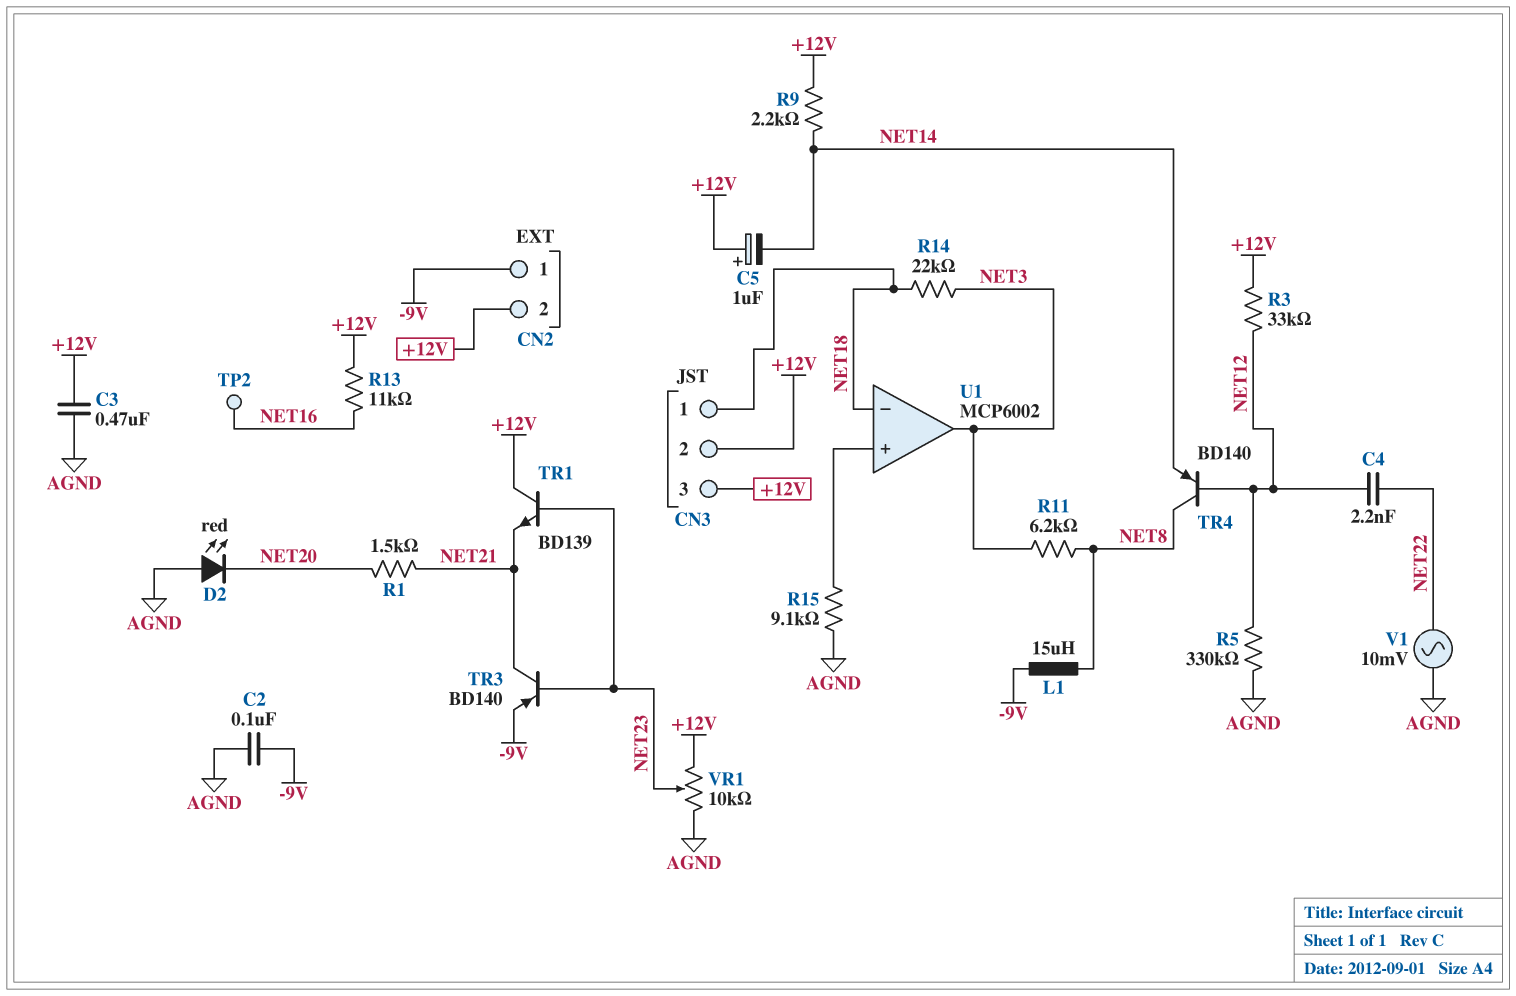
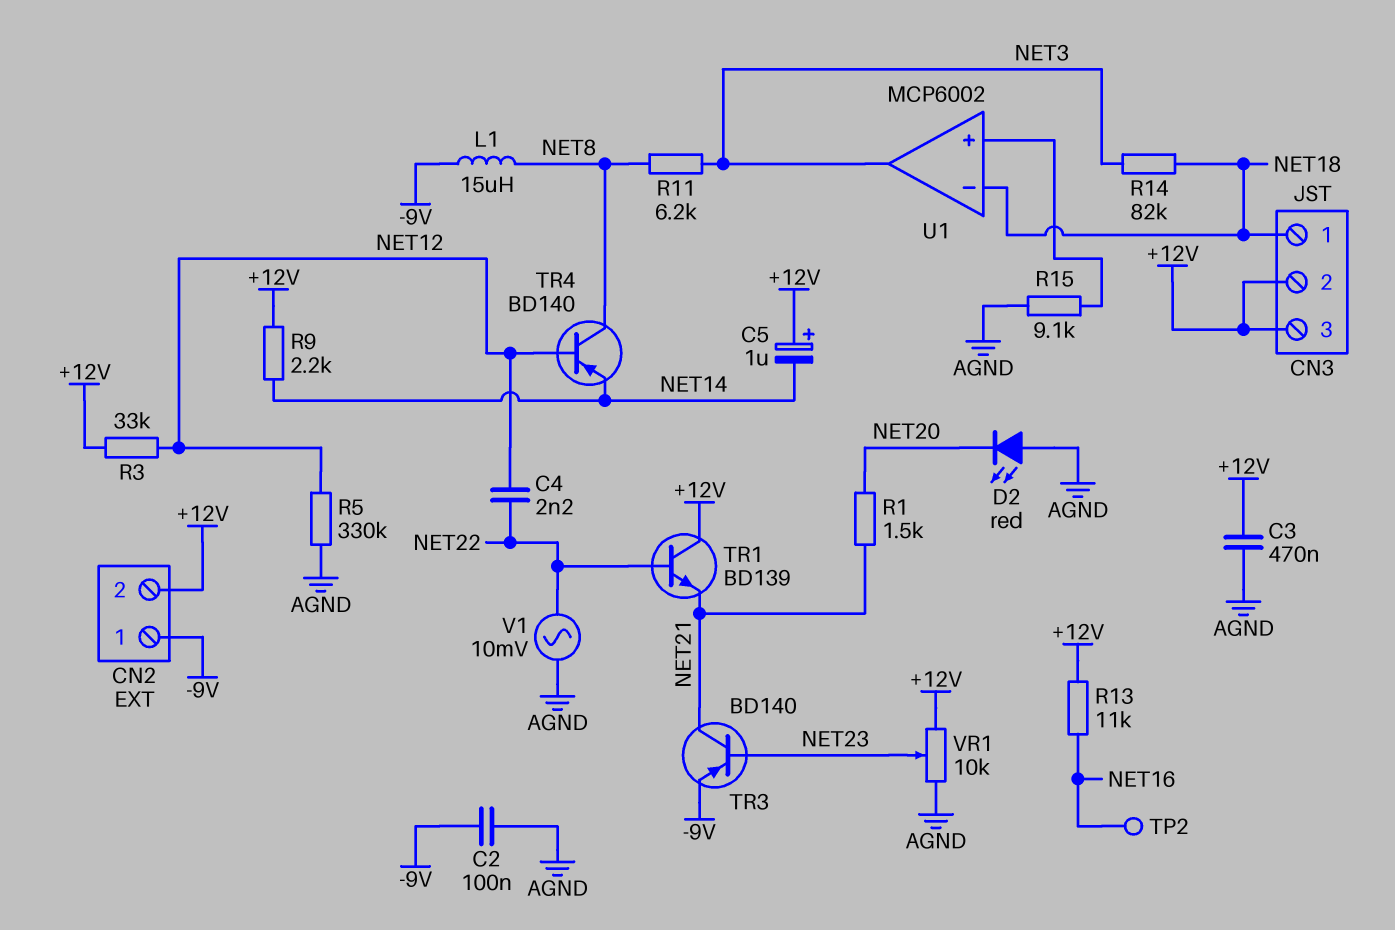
R14: 22k (NET3, NET18) -> 82k (NET3, NET18)
TR1: NPN BD139 (B NET23, C +12V, E NET21) -> NPN BD139 (B NET22, C +12V, E NET21)

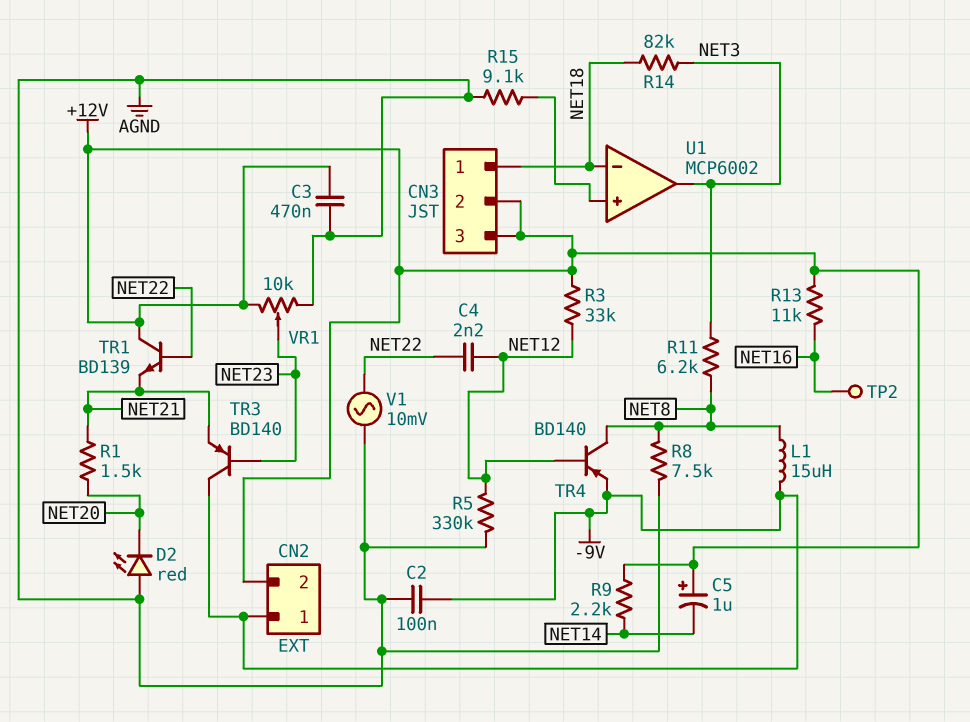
R8: none -> 7.5k (AGND, NET8)
TR3: PNP BD140 (B NET23, C NET21, E -9V) -> PNP BD140 (B NET23, C -9V, E NET21)
TR4: PNP BD140 (B NET12, C NET8, E NET14) -> PNP BD140 (B NET12, C NET8, E -9V)

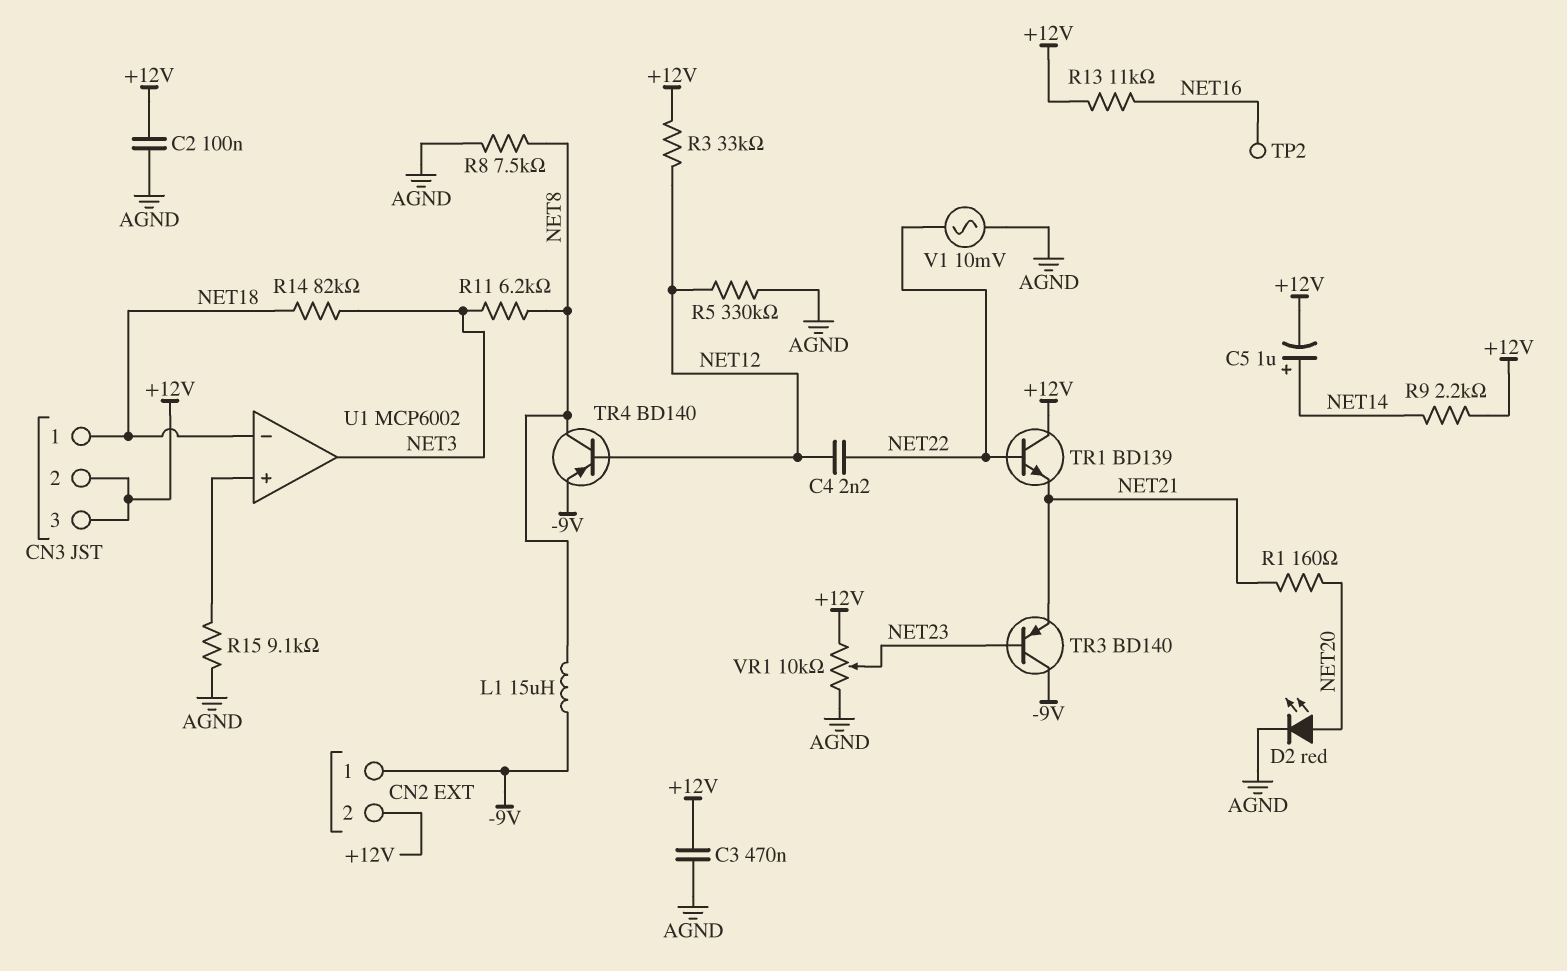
C2: 100nF (-9V, AGND) -> 100nF (+12V, AGND)
C5: 1uF (plus +12V, minus NET14) -> 1uF (plus NET14, minus +12V)
D2: LED red (A AGND, K NET20) -> LED red (A NET20, K AGND)
R1: 1.5k (NET20, NET21) -> 160 (NET20, NET21)

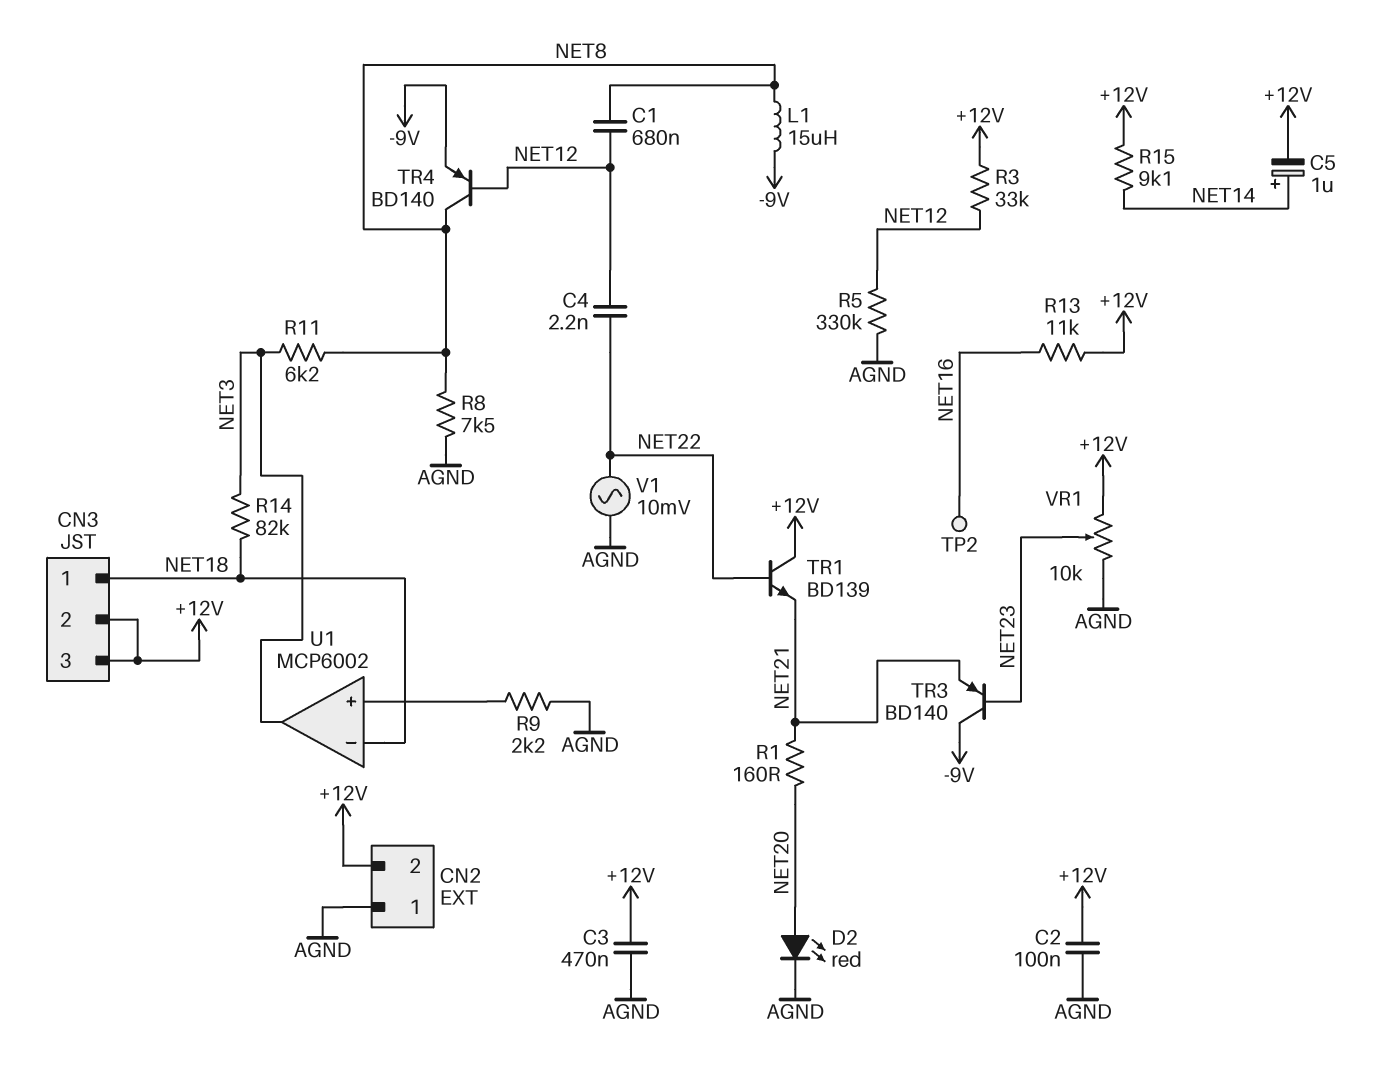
C1: none -> 680nF (NET8, NET12)
CN2 pin 1: -9V -> AGND
R9: 2.2k (+12V, NET14) -> 2.2k (AGND, U1/in+)
R15: 9.1k (AGND, U1/in+) -> 9.1k (+12V, NET14)

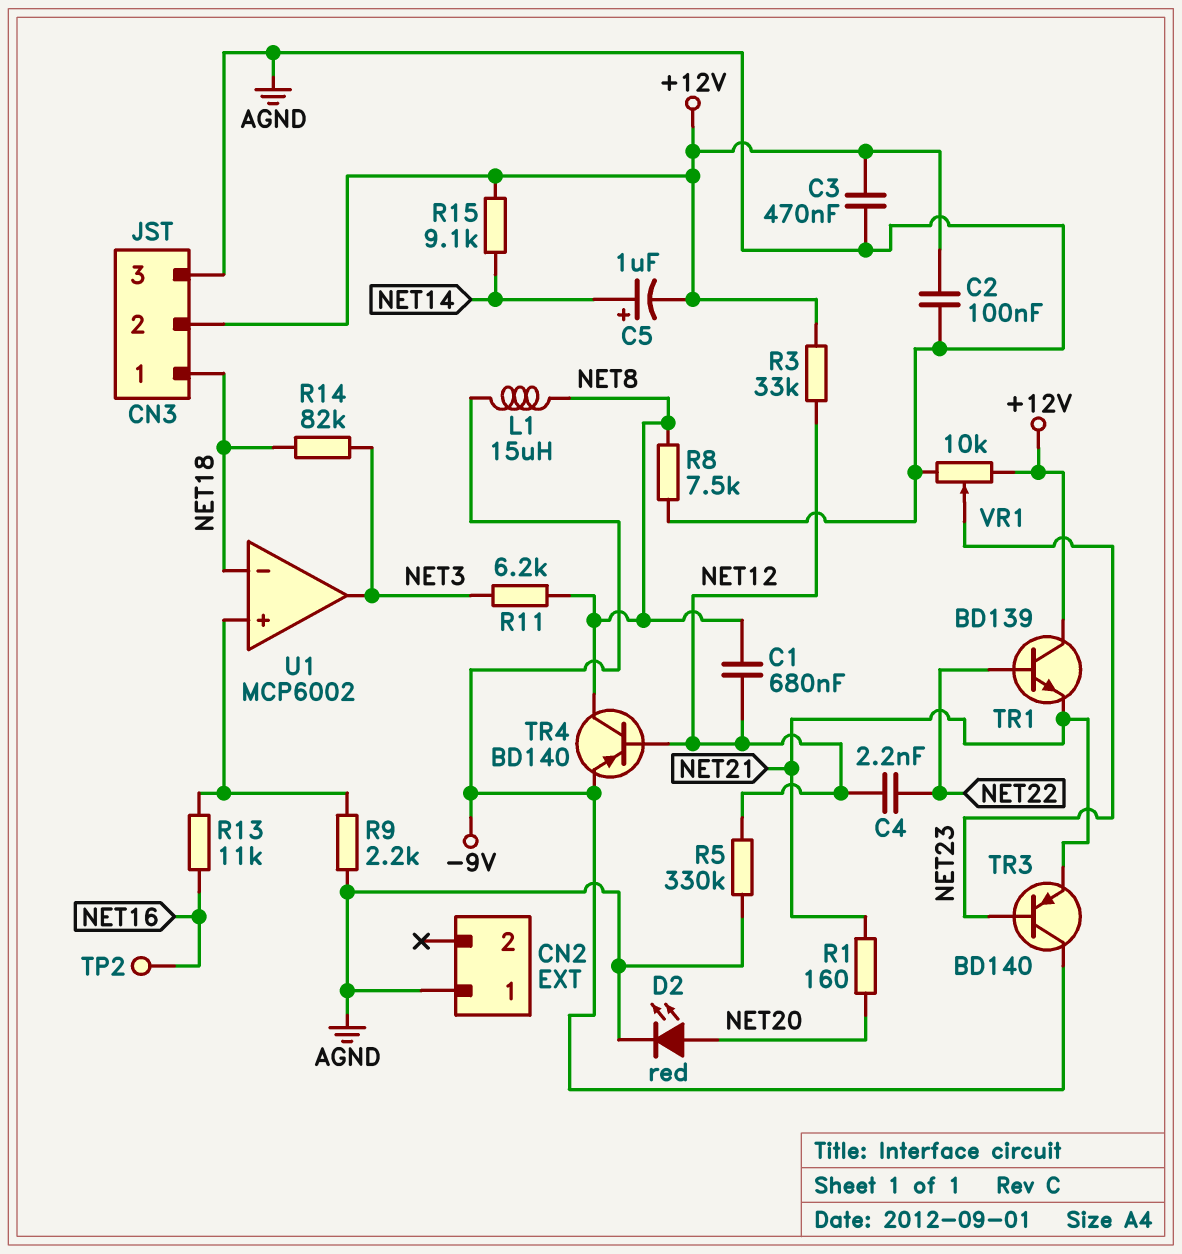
CN2 pin 2: +12V -> none
CN3 pin 3: +12V -> AGND
R13: 11k (+12V, NET16) -> 11k (NET16, U1/in+)
V1: AC 10mV (AGND, NET22) -> none

